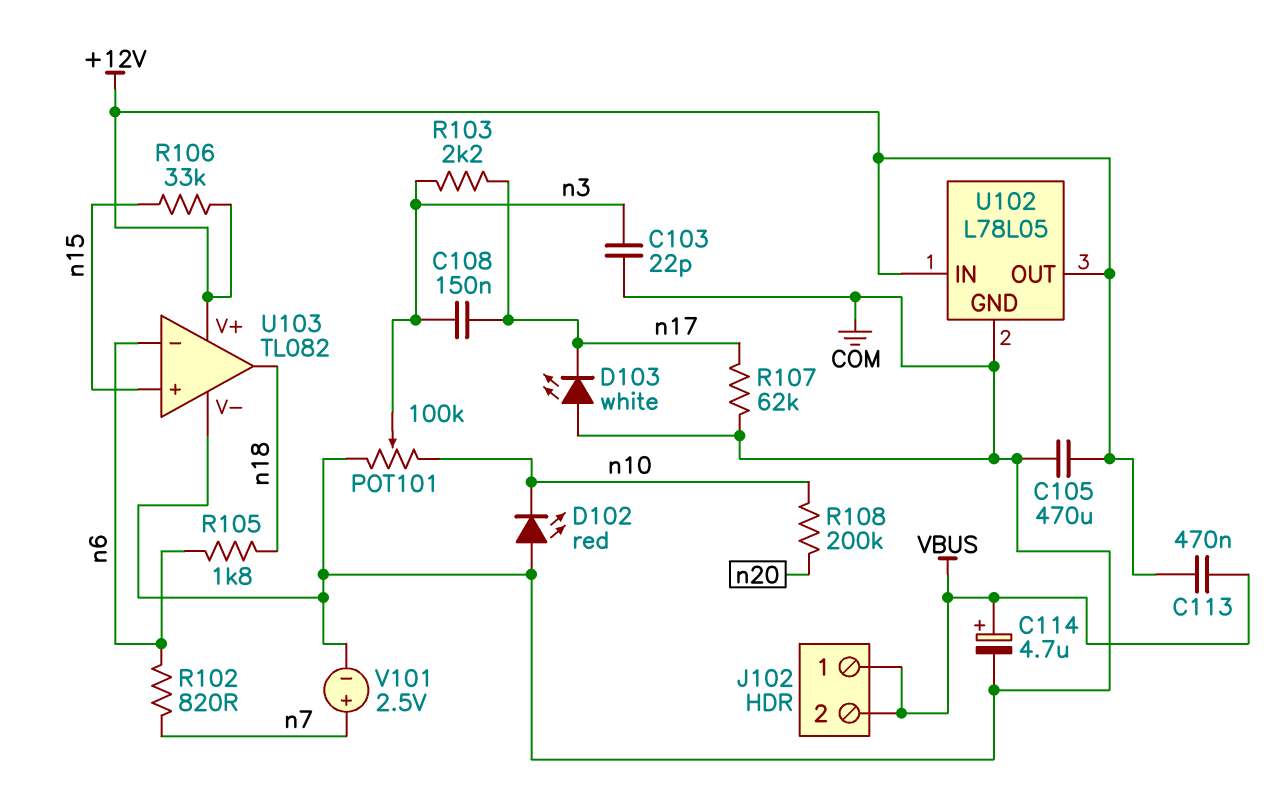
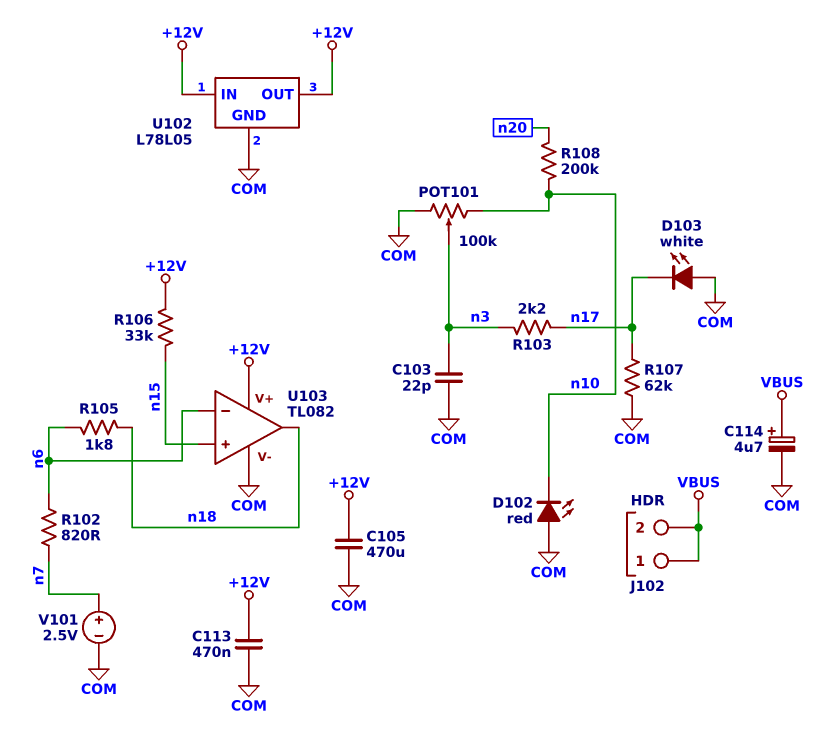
C108: 150nF (n3, n17) -> none
C113: 470nF (+12V, VBUS) -> 470nF (+12V, COM)

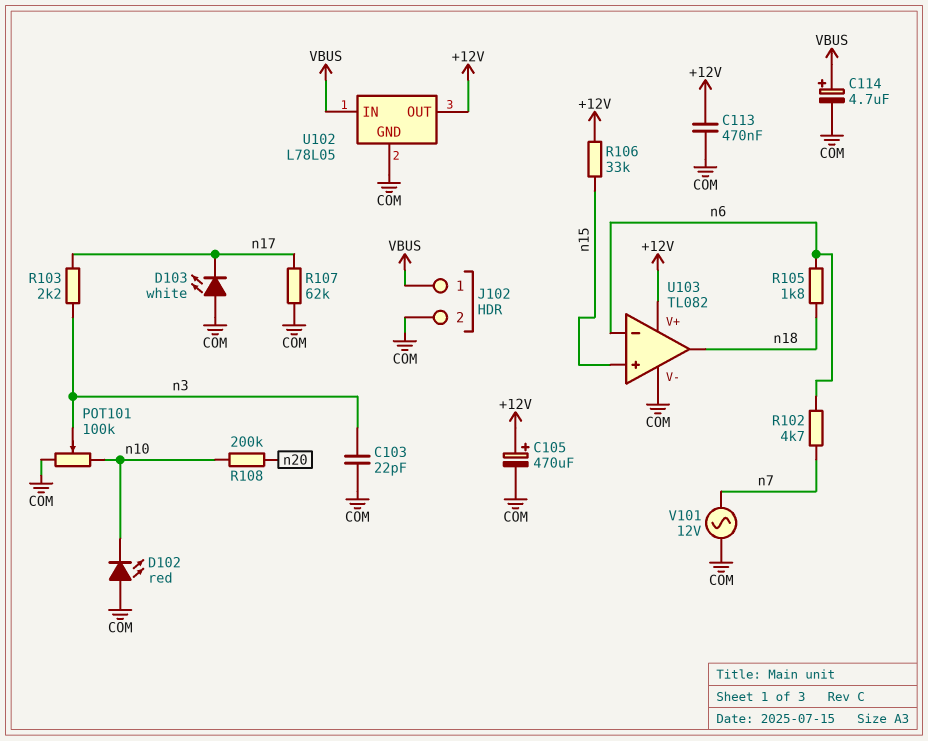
C105: 470uF (+12V, COM) -> 470uF (plus +12V, minus COM)
J102 pin 2: VBUS -> COM
R102: 820 (n6, n7) -> 4.7k (n6, n7)
U102 pin IN: +12V -> VBUS
V101: 2.5V (plus n7, minus COM) -> AC 12V (COM, n7)

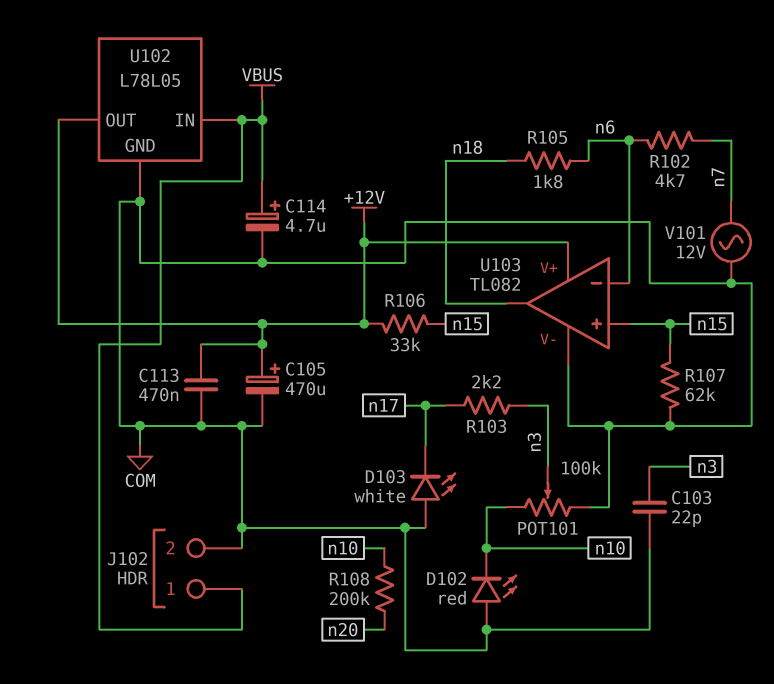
R107: 62k (COM, n17) -> 62k (COM, n15)

